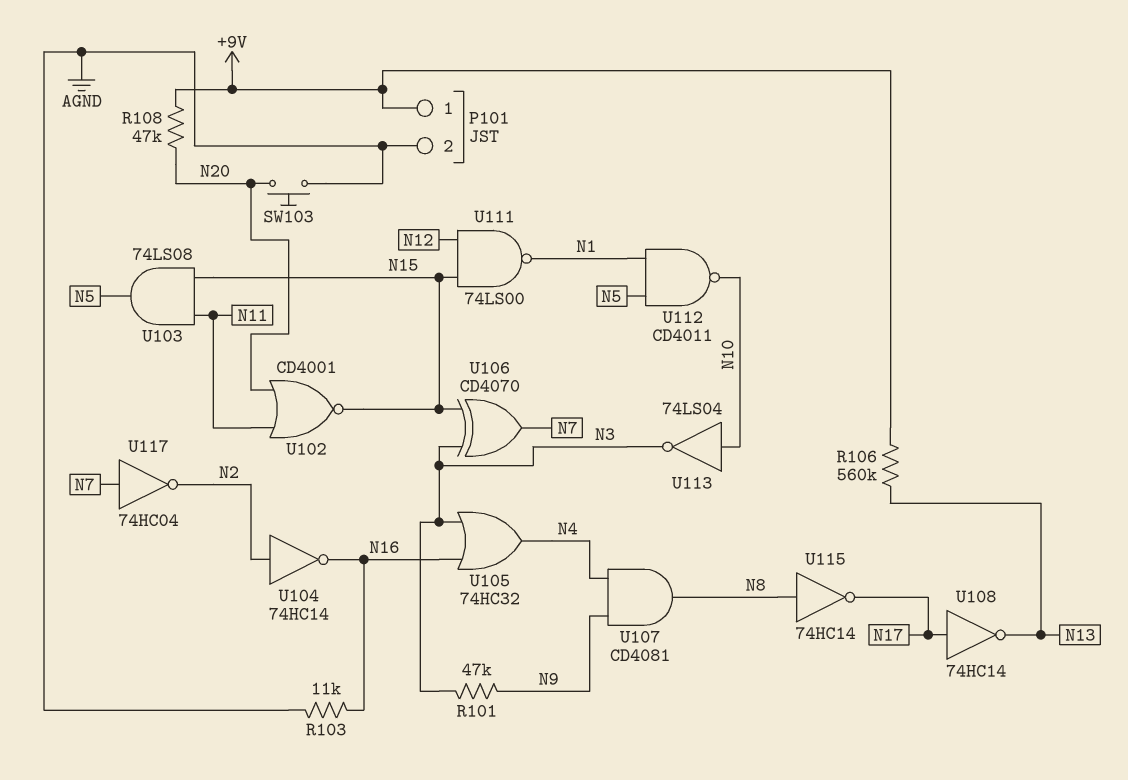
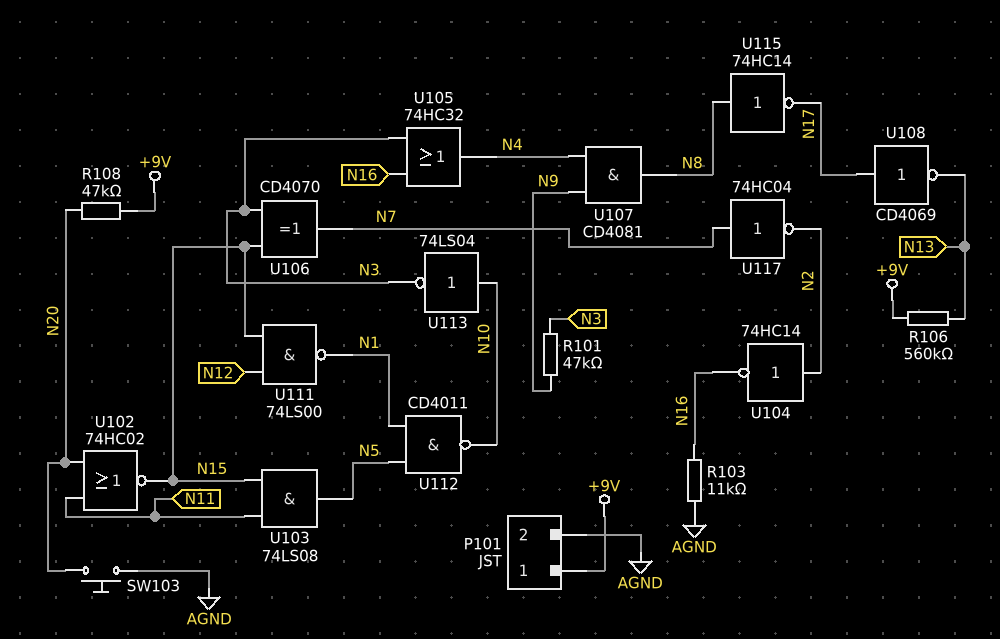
U102: NOR CD4001 (in N11, in N20, out N15) -> NOR 74HC02 (in N11, in N20, out N15)
U108: NOT 74HC14 (in N17, out N13) -> NOT CD4069 (in N17, out N13)

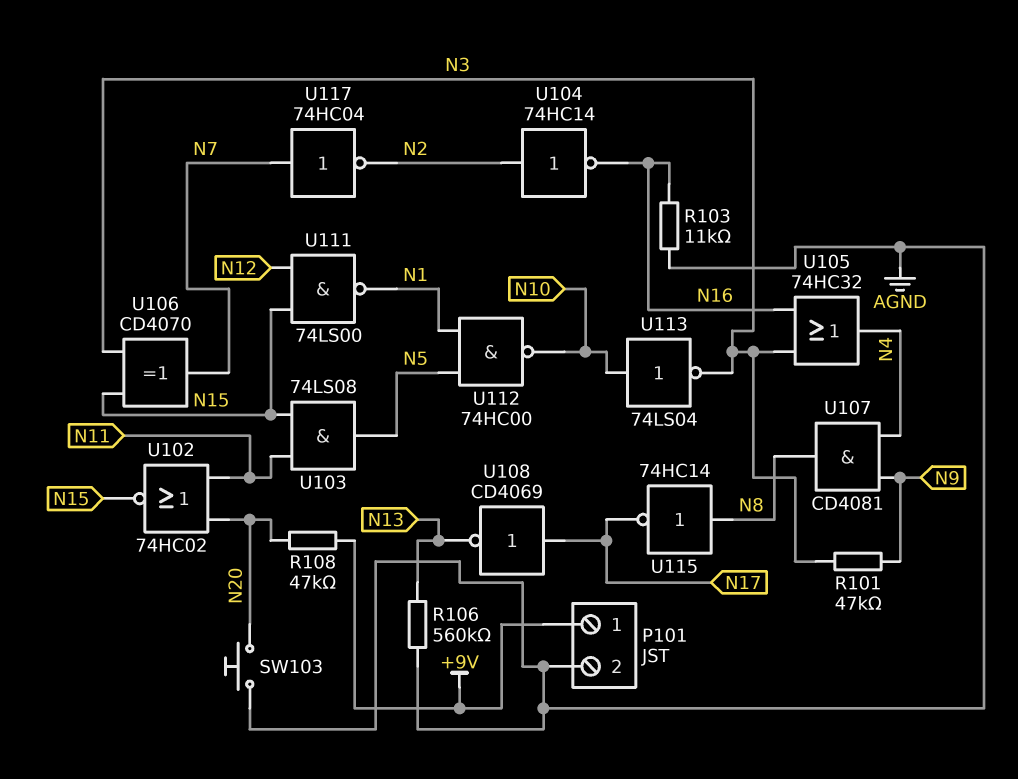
R106: 560k (+9V, N13) -> 560k (AGND, N13)
U112: NAND CD4011 (in N1, in N5, out N10) -> NAND 74HC00 (in N1, in N5, out N10)

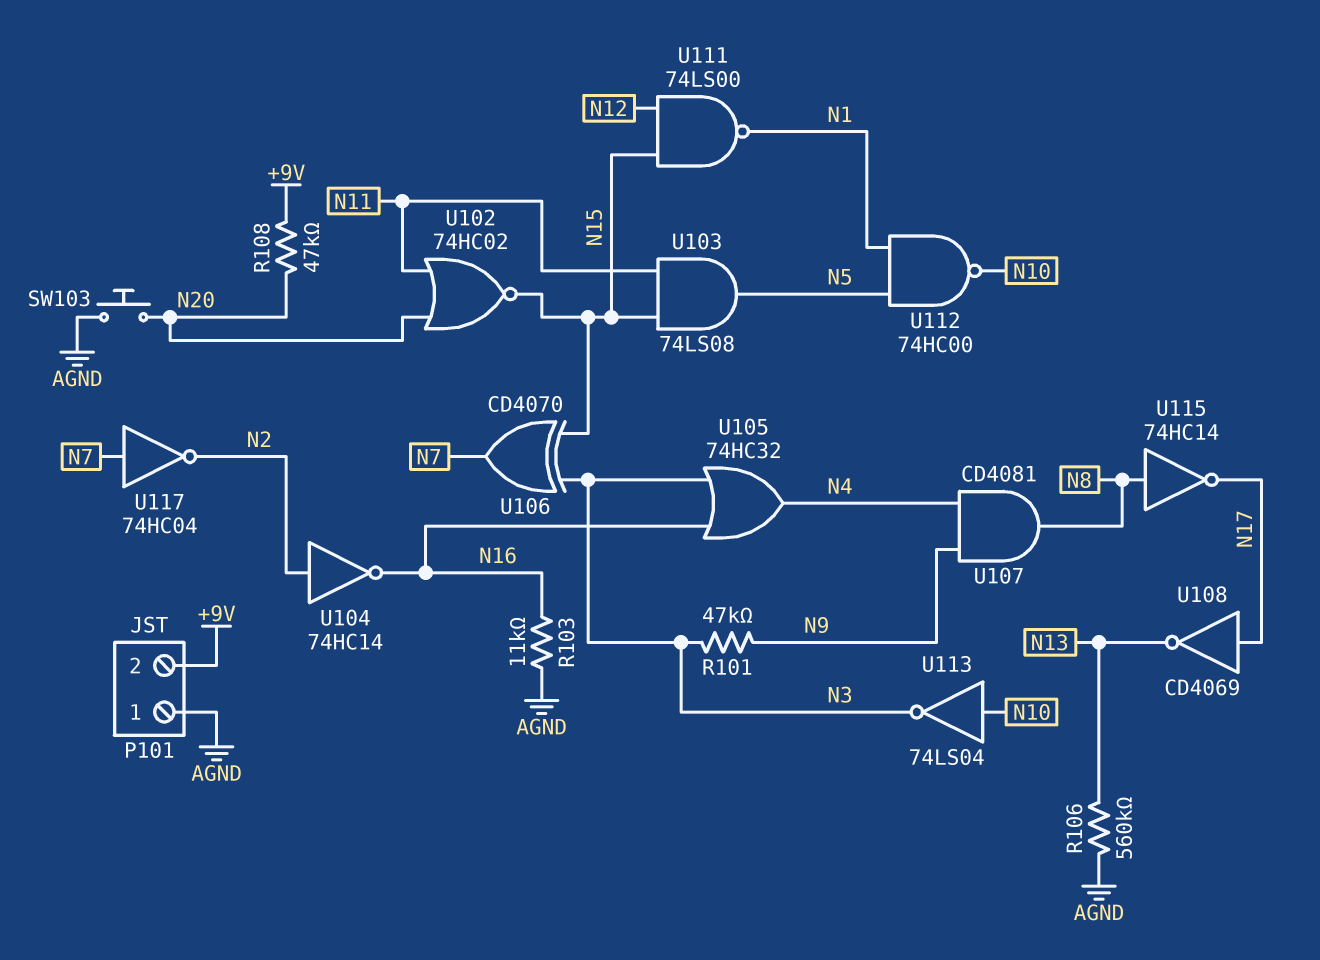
P101 pin 1: +9V -> AGND
P101 pin 2: AGND -> +9V

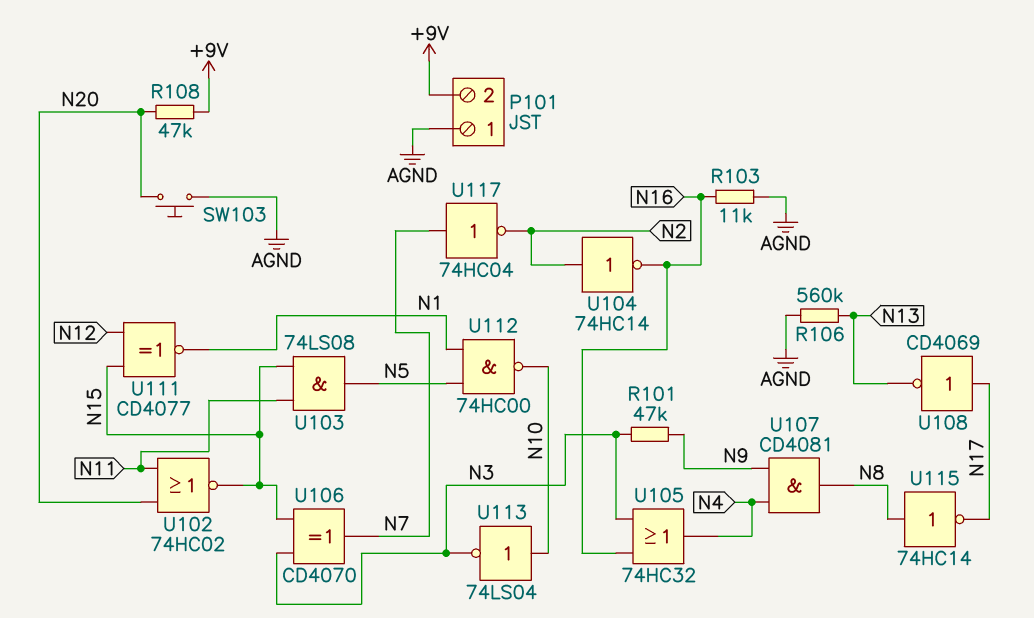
U111: NAND 74LS00 (in N12, in N15, out N1) -> XNOR CD4077 (in N12, in N15, out N1)

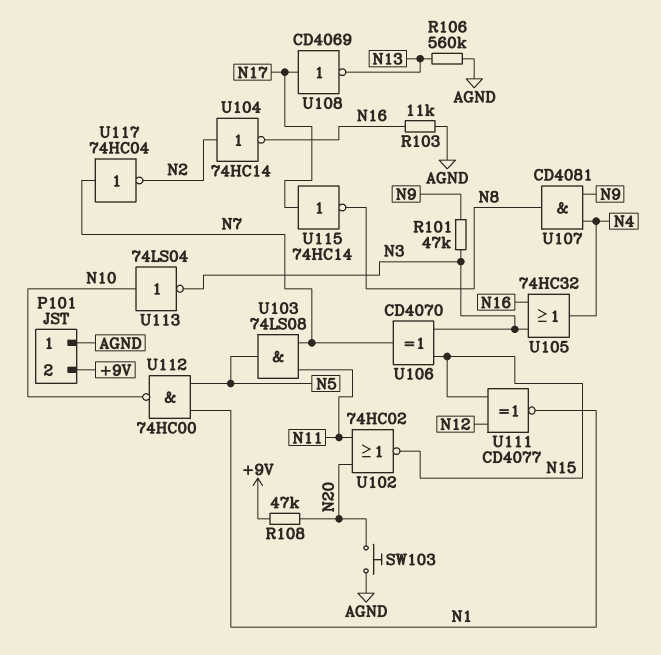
U103: AND 74LS08 (in N11, in N15, out N5) -> AND 74LS08 (in N7, in N11, out N5)
U115: NOT 74HC14 (in N8, out N17) -> NOT 74HC14 (in N17, out N8)

